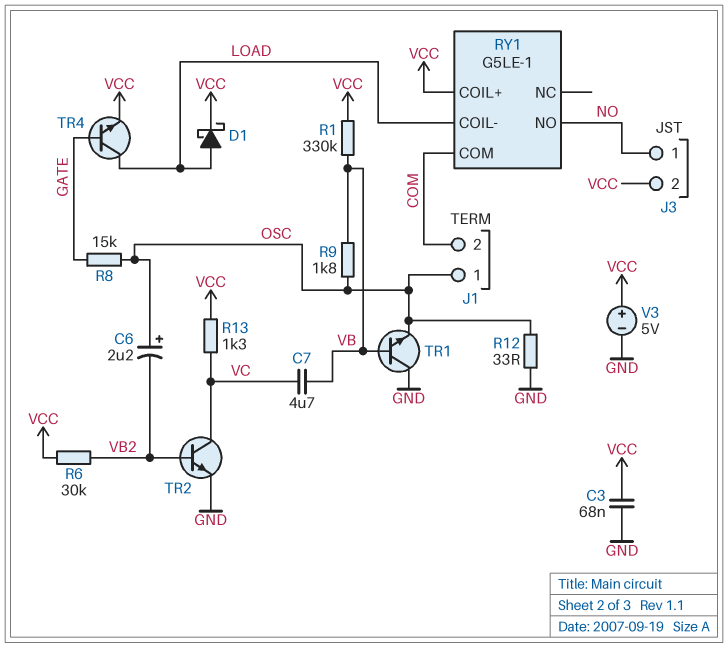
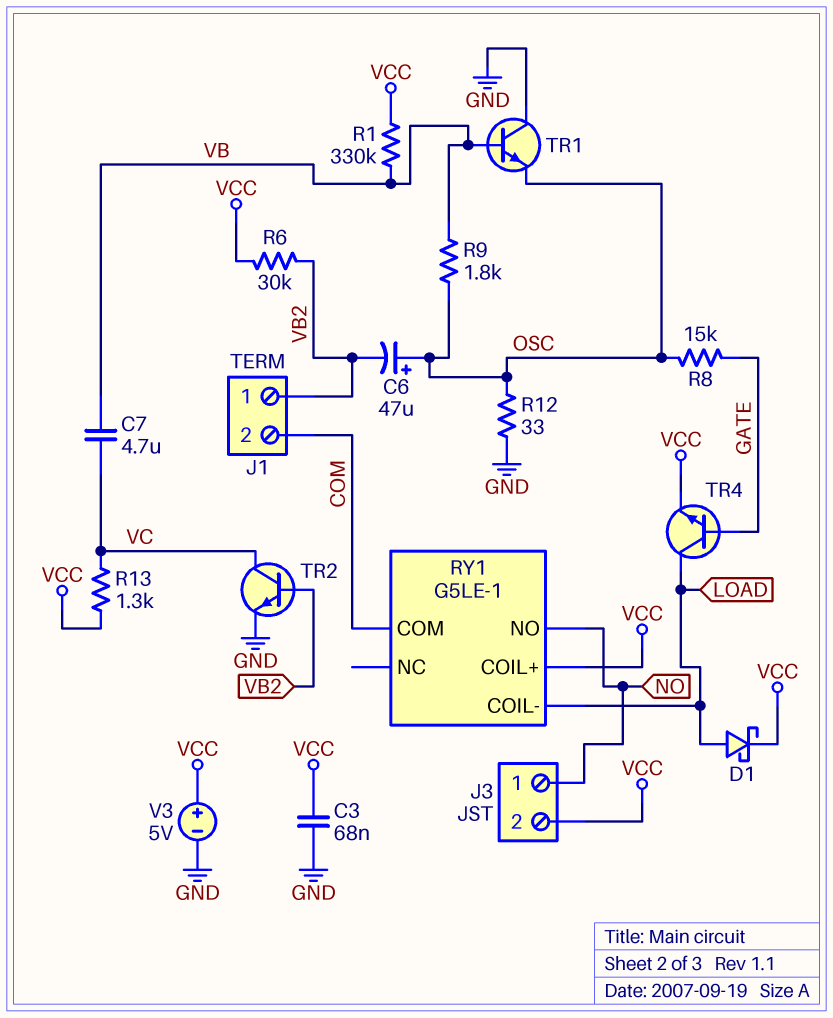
C6: 2.2uF (plus OSC, minus VB2) -> 47uF (plus OSC, minus VB2)
J1 pin 1: OSC -> VB2

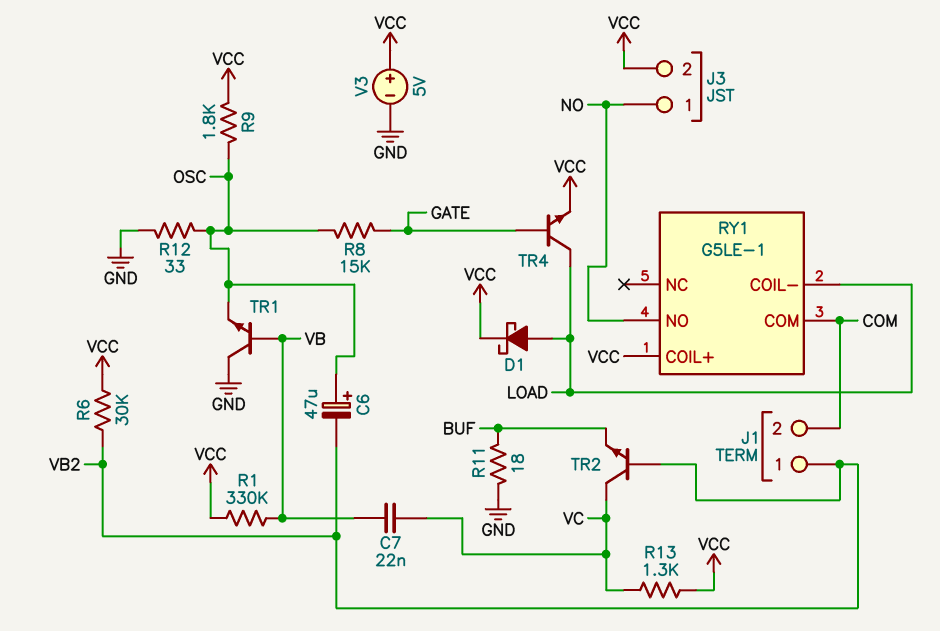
C3: 68nF (GND, VCC) -> none
C7: 4.7uF (VB, VC) -> 22nF (VB, VC)
R9: 1.8k (OSC, VB) -> 1.8k (OSC, VCC)
R11: none -> 18 (BUF, GND)
TR2: NPN (B VB2, C VC, E GND) -> NPN (B VB2, C VC, E BUF)

